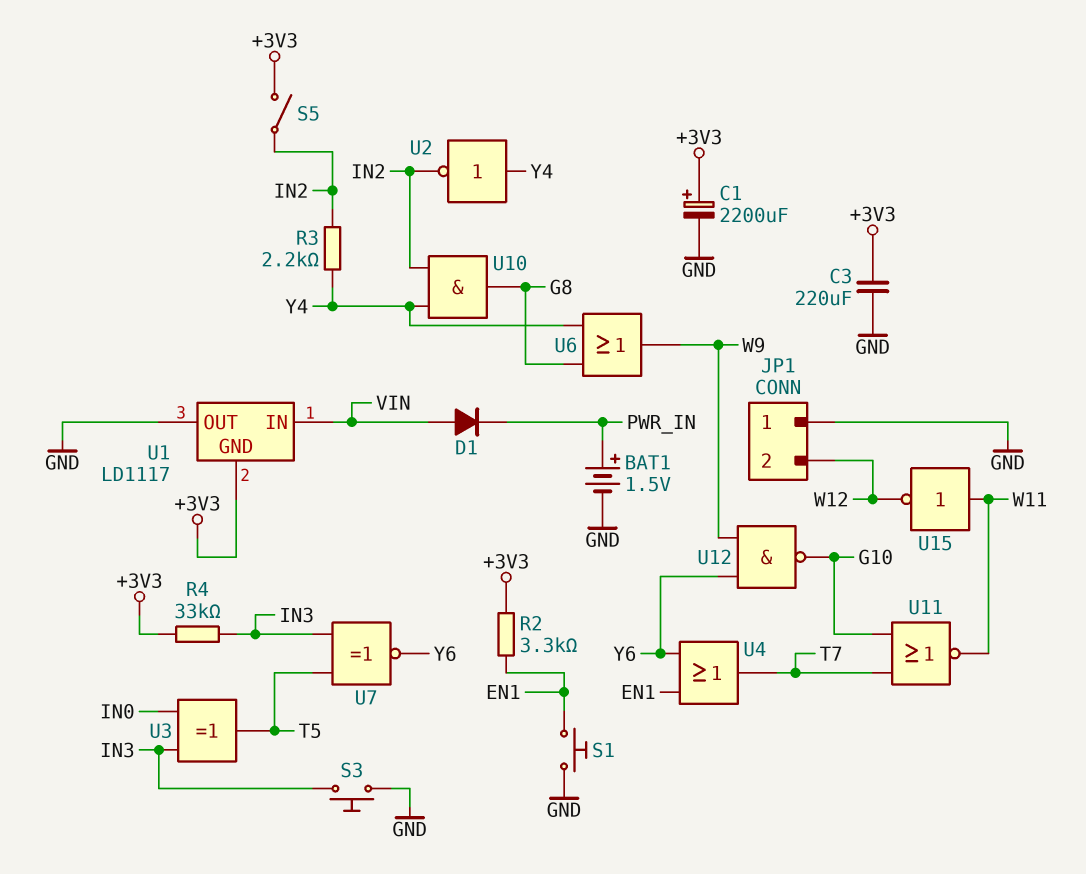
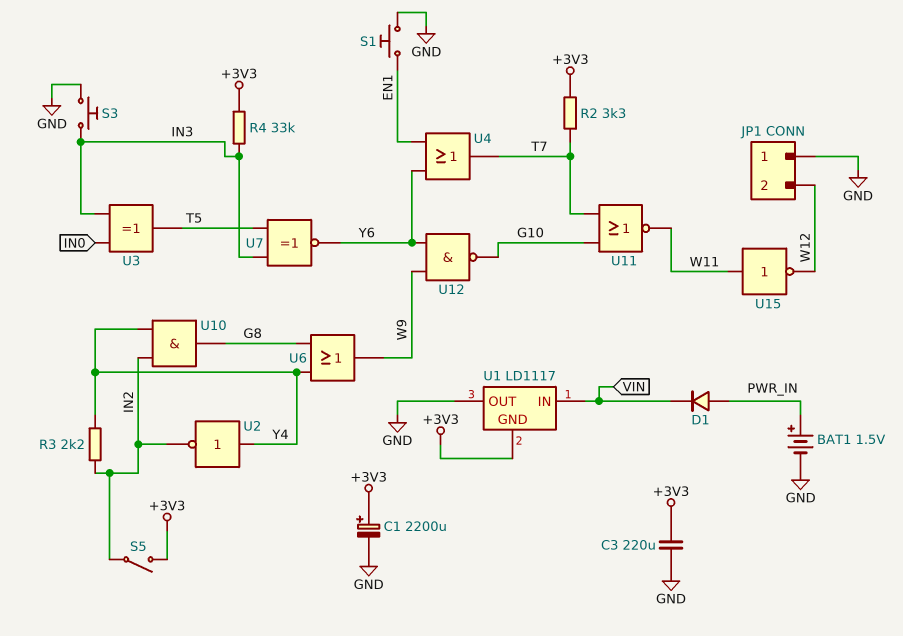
D1: diode (A VIN, K PWR_IN) -> diode (A PWR_IN, K VIN)
R2: 3.3k (+3V3, EN1) -> 3.3k (+3V3, T7)

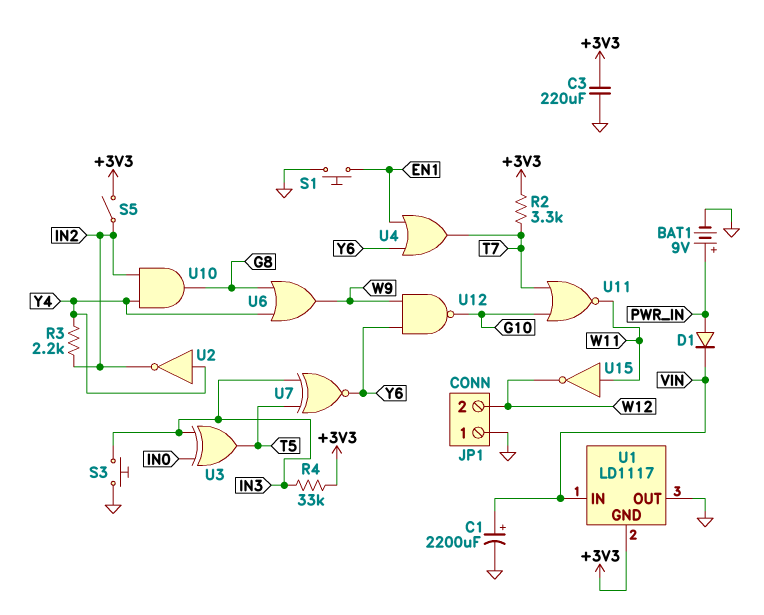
BAT1: 1.5V (plus PWR_IN, minus GND) -> 9V (plus PWR_IN, minus GND)
C1: 2200uF (plus +3V3, minus GND) -> 2200uF (plus VIN, minus GND)

